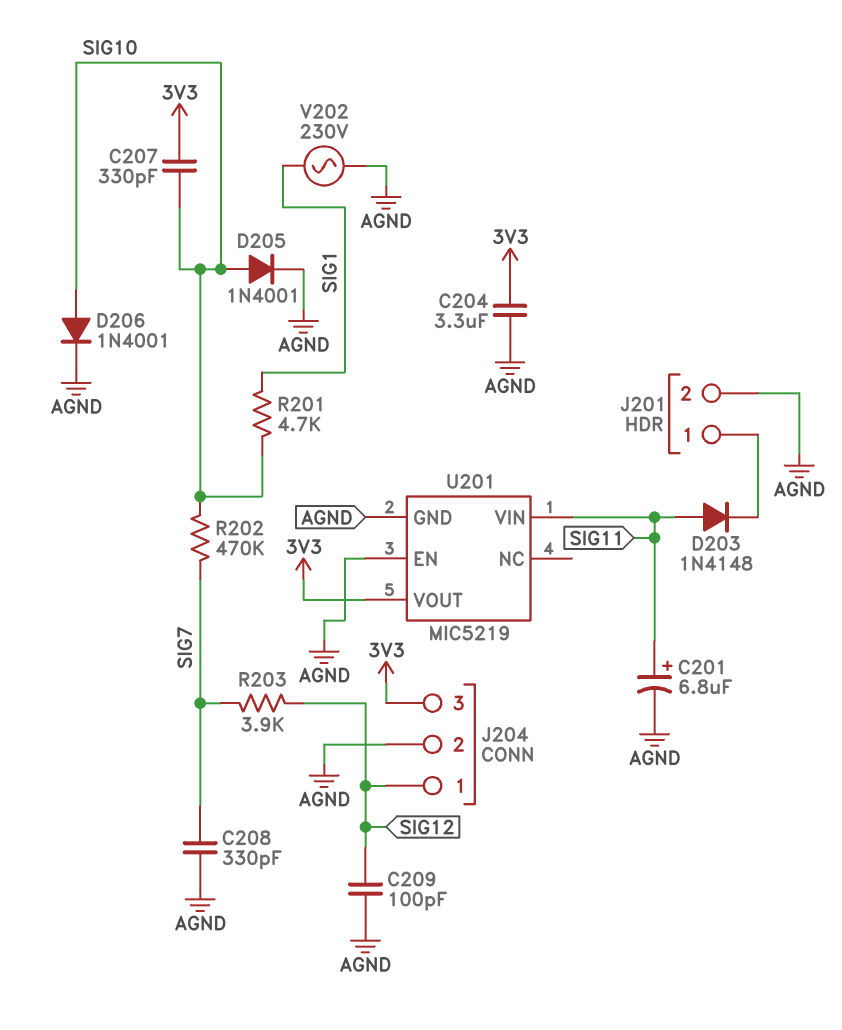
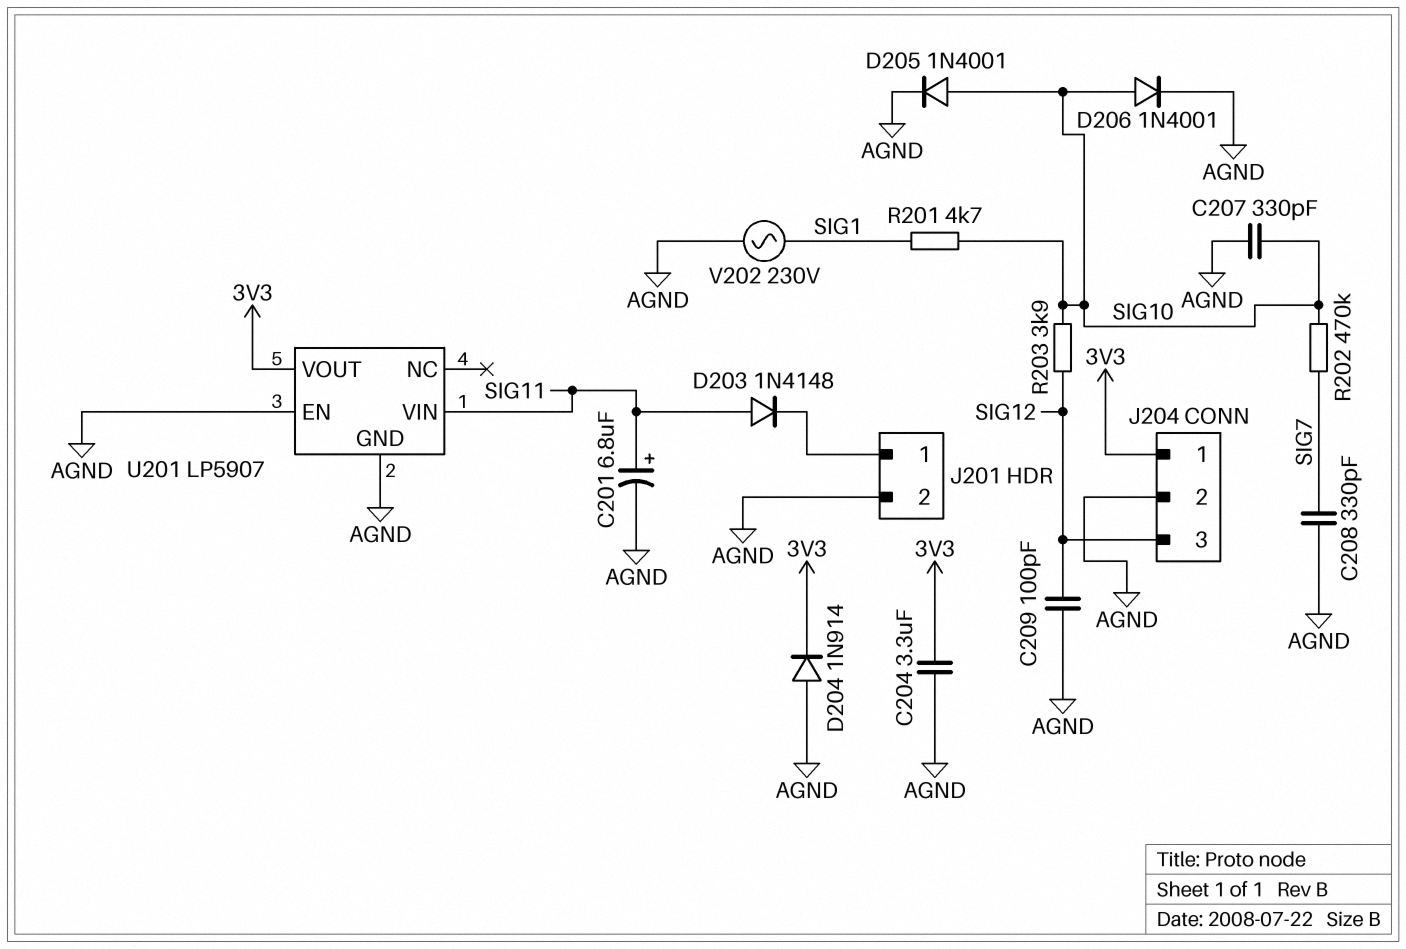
C207: 330pF (3V3, SIG10) -> 330pF (AGND, SIG10)
D204: none -> diode 1N914 (A AGND, K 3V3)
J204 pin 1: SIG12 -> 3V3
J204 pin 3: 3V3 -> SIG12
R203: 3.9k (SIG7, SIG12) -> 3.9k (SIG10, SIG12)
U201: MIC5219 -> LP5907

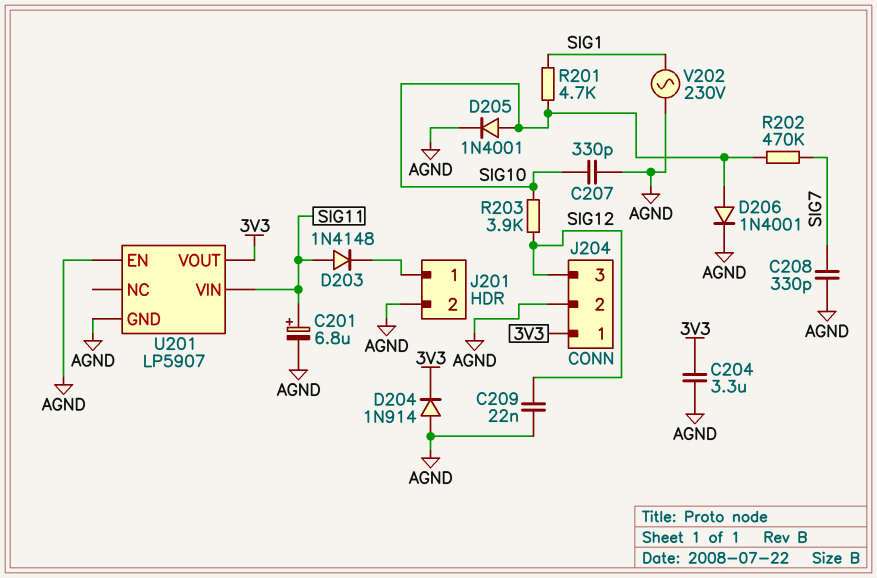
C209: 100pF (AGND, SIG12) -> 22nF (AGND, SIG12)

